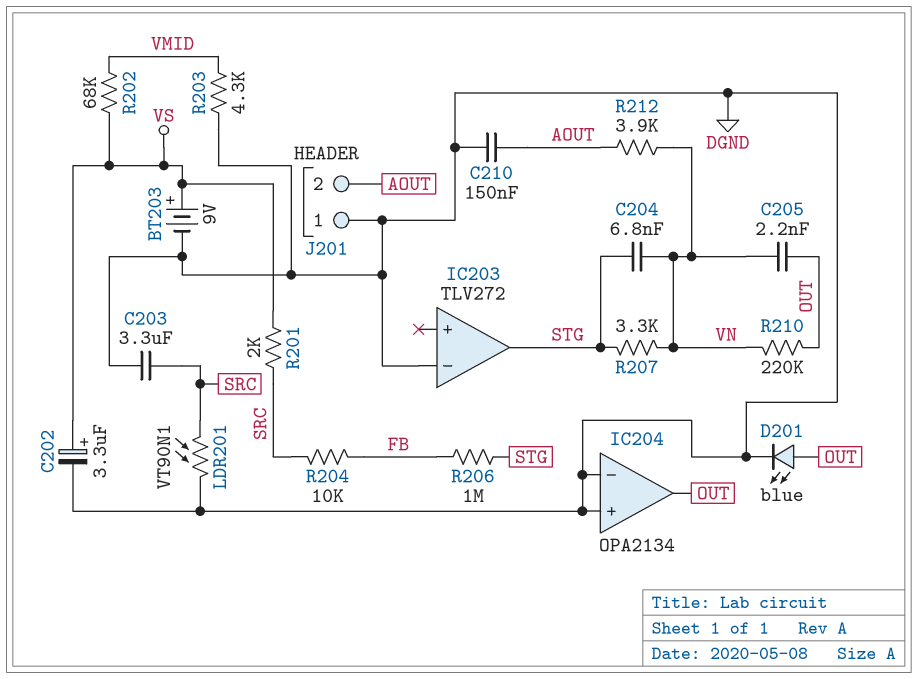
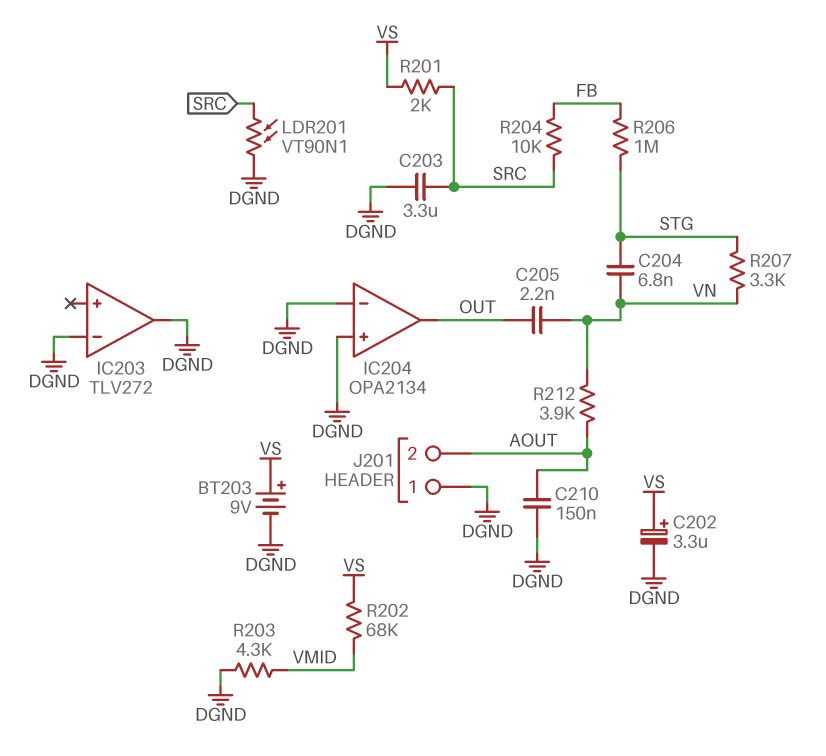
D201: LED blue (A OUT, K DGND) -> none
IC203 pin out: STG -> DGND
R210: 220k (OUT, VN) -> none

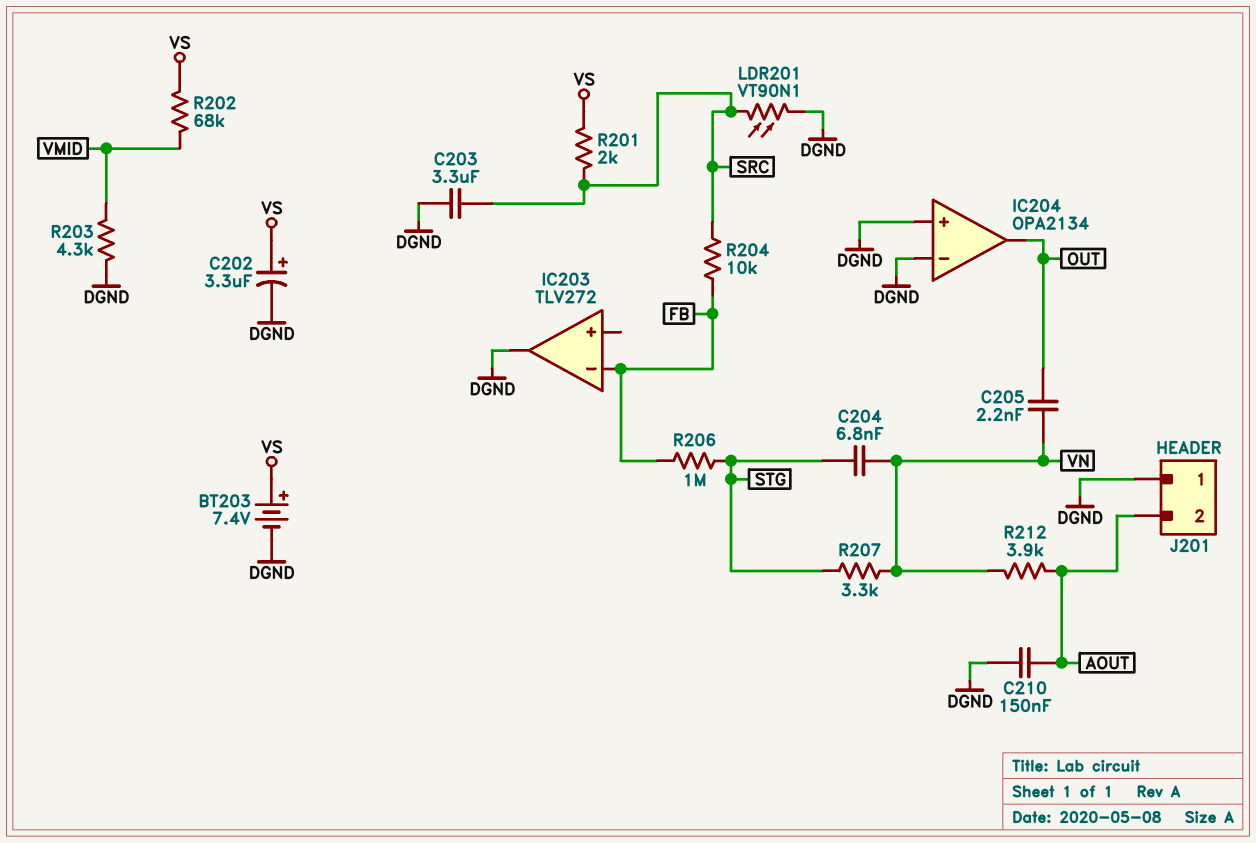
BT203: 9V (plus VS, minus DGND) -> 7.4V (plus VS, minus DGND)
IC203 pin in-: DGND -> FB

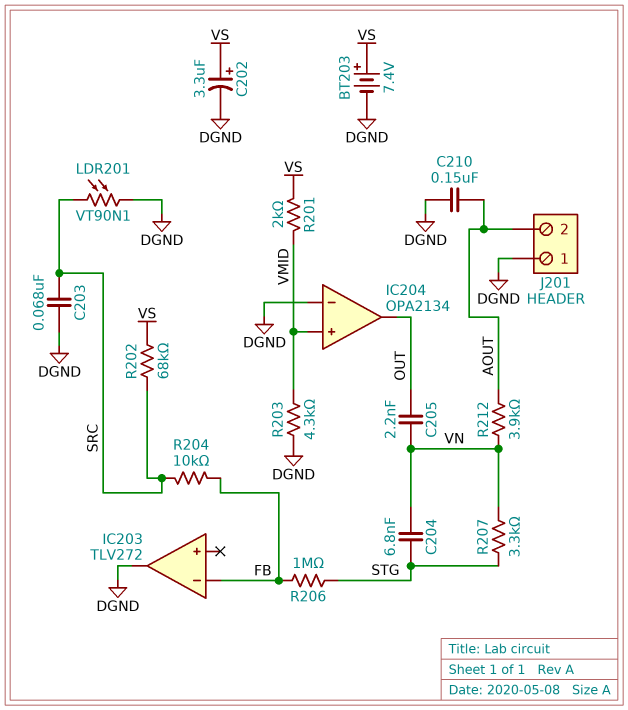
C203: 3.3uF (DGND, SRC) -> 68nF (DGND, SRC)
IC204 pin in+: DGND -> VMID
R201: 2k (SRC, VS) -> 2k (VMID, VS)
R202: 68k (VMID, VS) -> 68k (SRC, VS)

